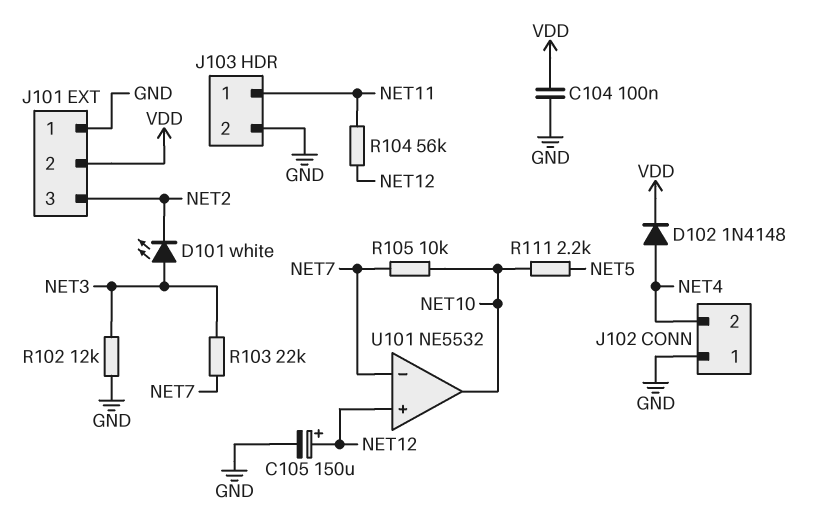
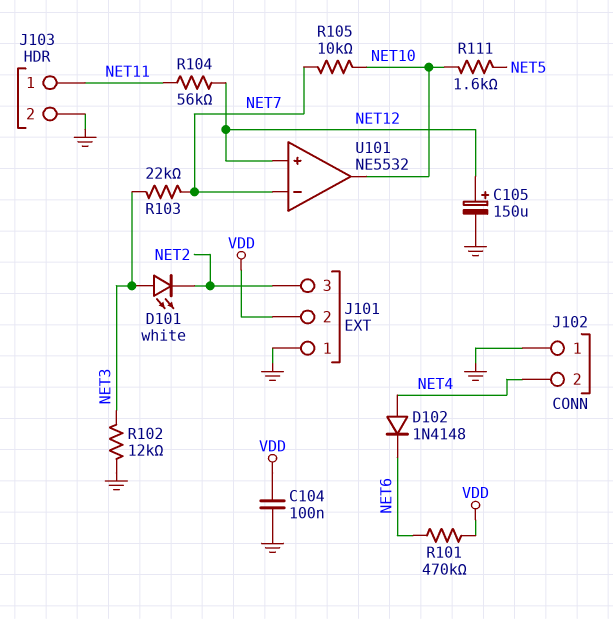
D102: diode 1N4148 (A NET4, K VDD) -> diode 1N4148 (A NET4, K NET6)
R101: none -> 470k (NET6, VDD)
R111: 2.2k (NET5, NET10) -> 1.6k (NET5, NET10)

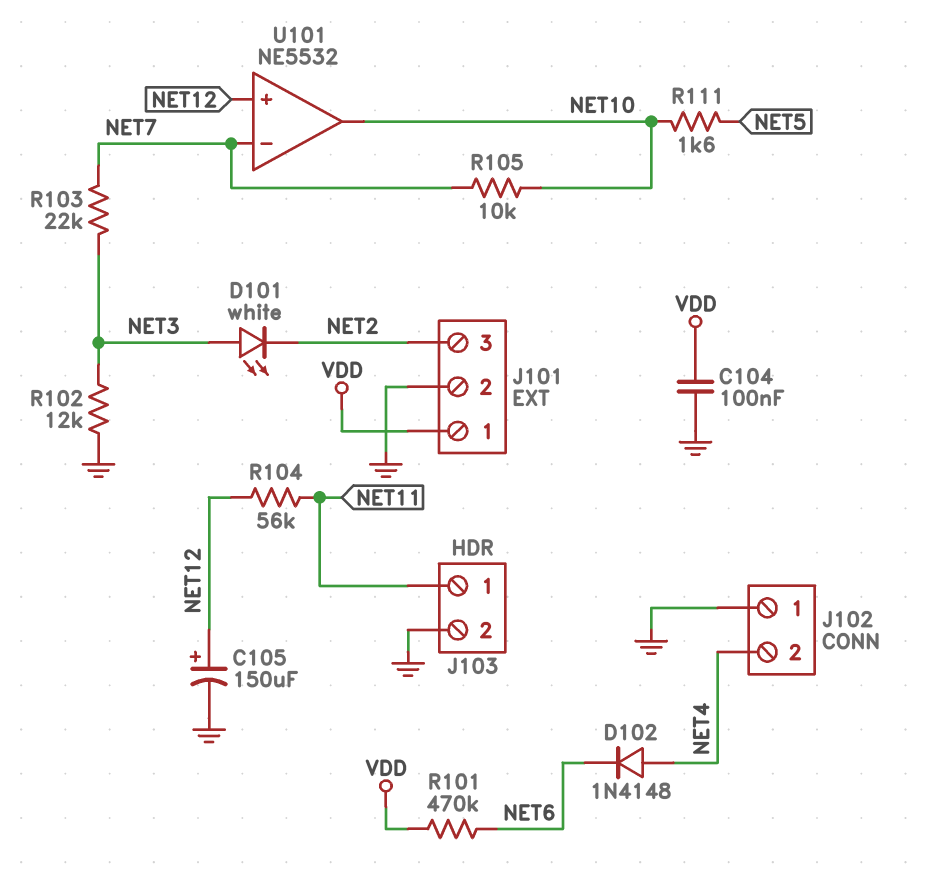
J101 pin 1: GND -> VDD
J101 pin 2: VDD -> GND

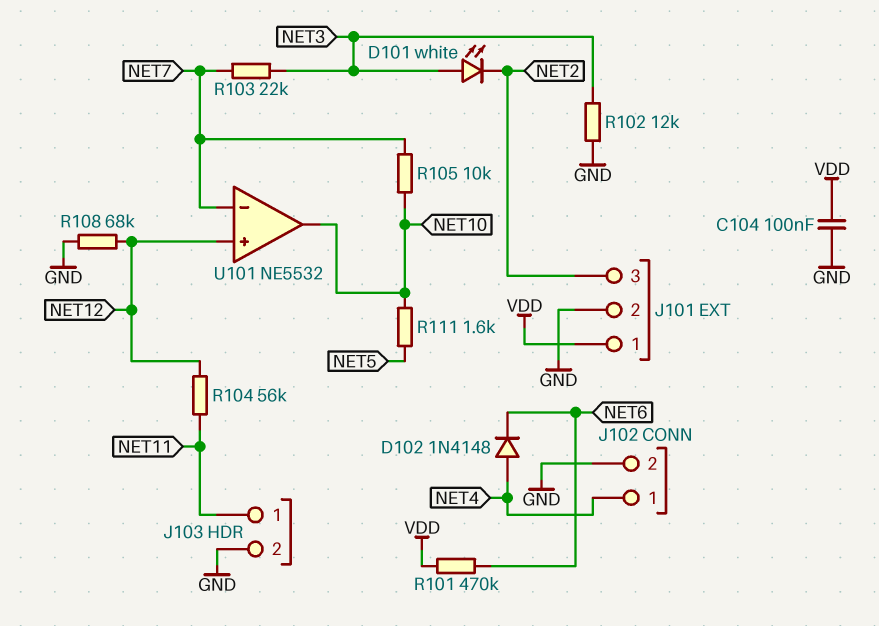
C105: 150uF (plus NET12, minus GND) -> none
J102 pin 1: GND -> NET4
J102 pin 2: NET4 -> GND
R108: none -> 68k (GND, NET12)

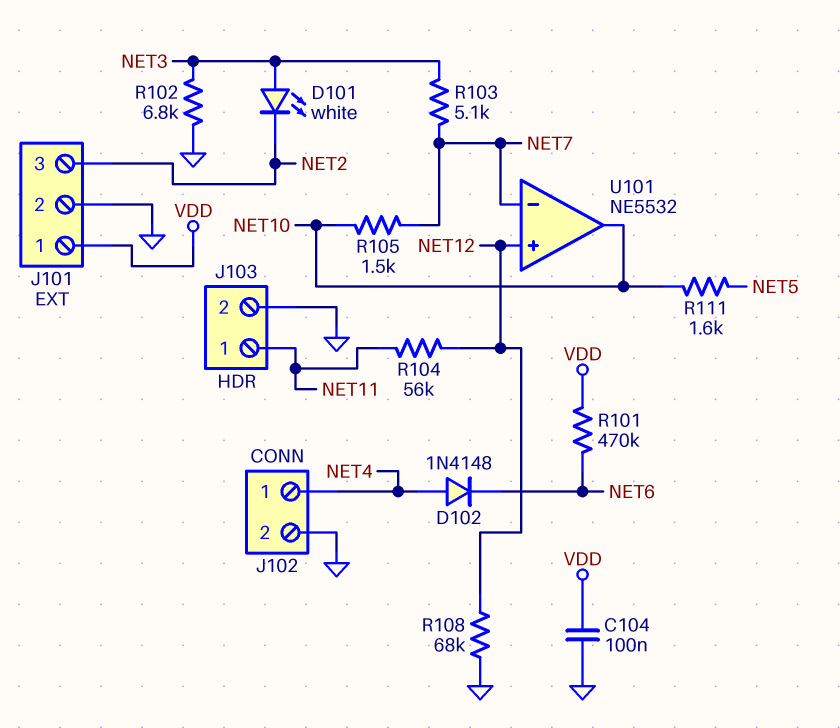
R102: 12k (GND, NET3) -> 6.8k (GND, NET3)
R103: 22k (NET3, NET7) -> 5.1k (NET3, NET7)
R105: 10k (NET7, NET10) -> 1.5k (NET7, NET10)

